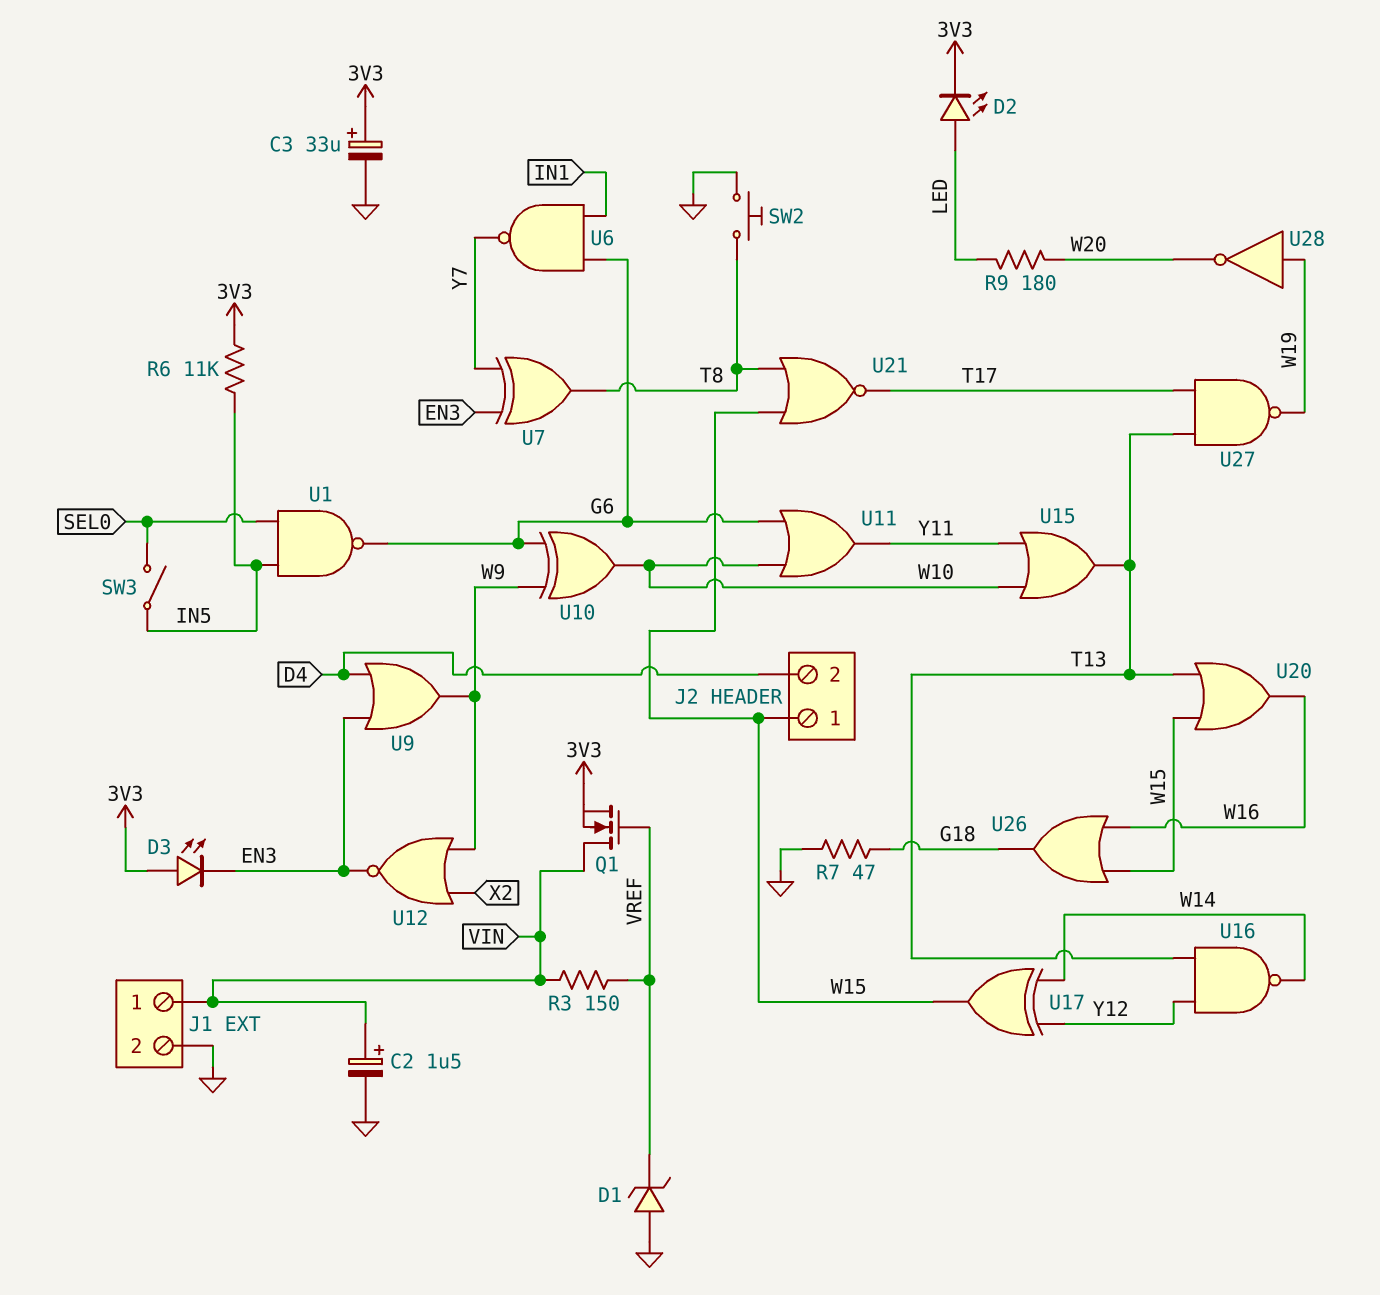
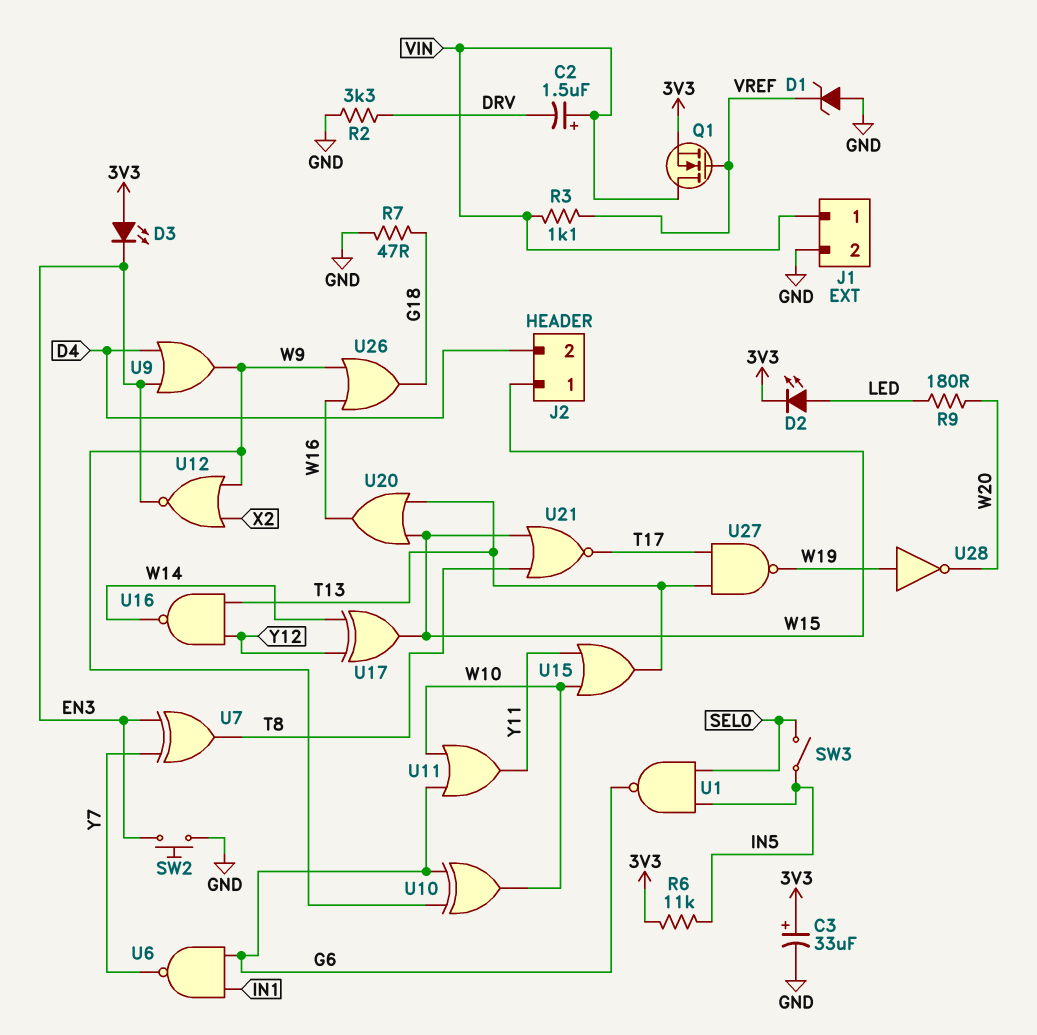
C2: 1.5uF (plus VIN, minus GND) -> 1.5uF (plus VIN, minus DRV)
R2: none -> 3.3k (DRV, GND)
R3: 150 (VIN, VREF) -> 1.1k (VIN, VREF)
SW2: button (GND, T8) -> button (EN3, GND)
U26: OR (in W15, in W16, out G18) -> OR (in W9, in W16, out G18)

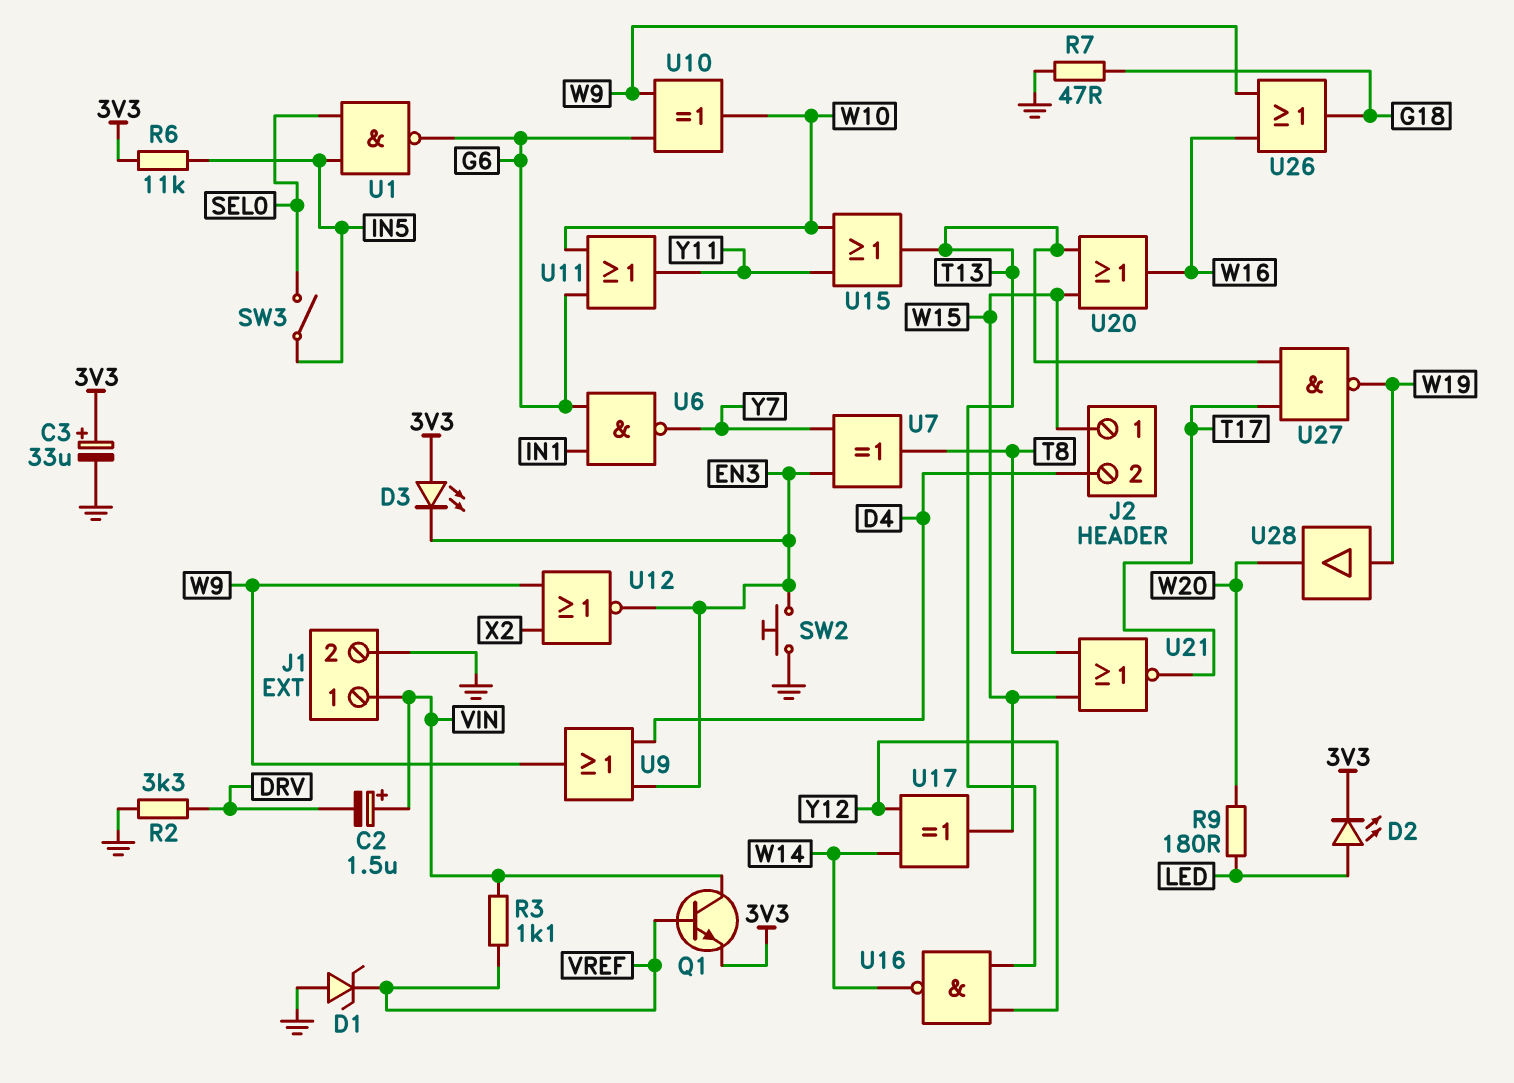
Q1: NMOS (G VREF, D VIN, S 3V3) -> NPN (B VREF, C VIN, E 3V3)
U28: NOT (in W19, out W20) -> buffer (in W19, out W20)

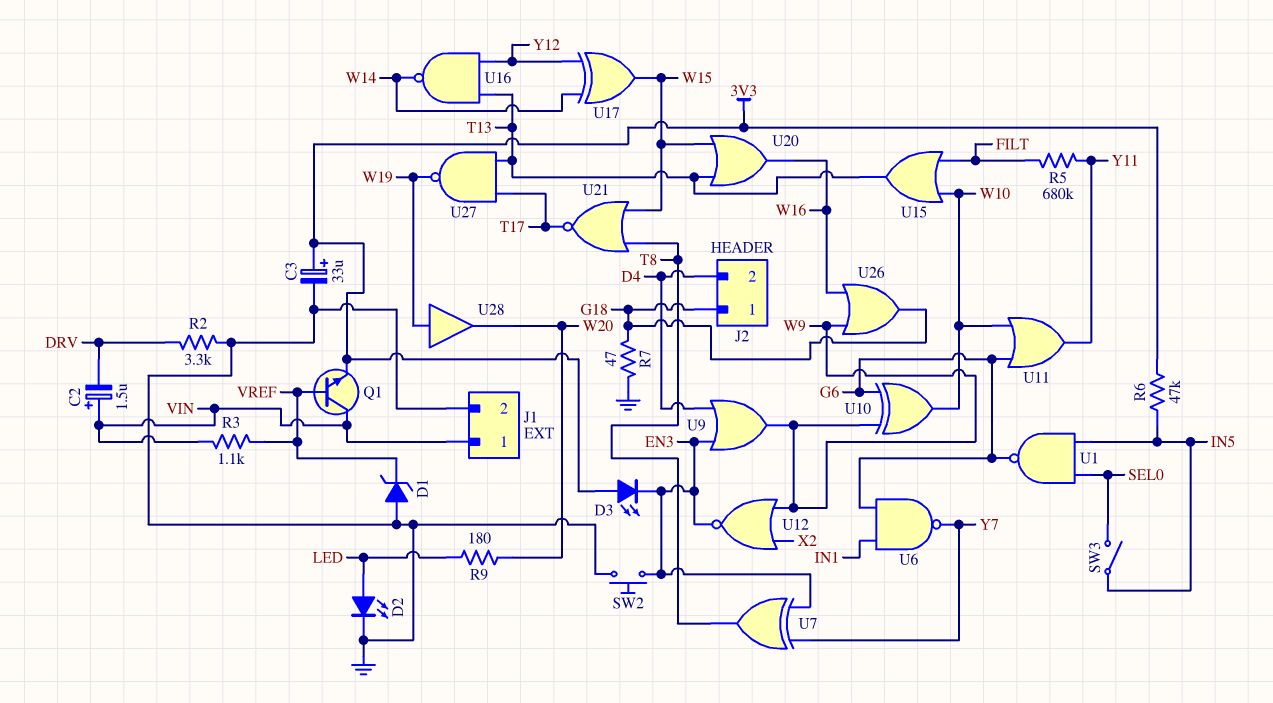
D2: LED (A LED, K 3V3) -> LED (A LED, K GND)
J2 pin 1: W15 -> G18
R5: none -> 680k (FILT, Y11)
R6: 11k (3V3, IN5) -> 47k (3V3, IN5)
U15: OR (in W10, in Y11, out T13) -> OR (in FILT, in W10, out T13)

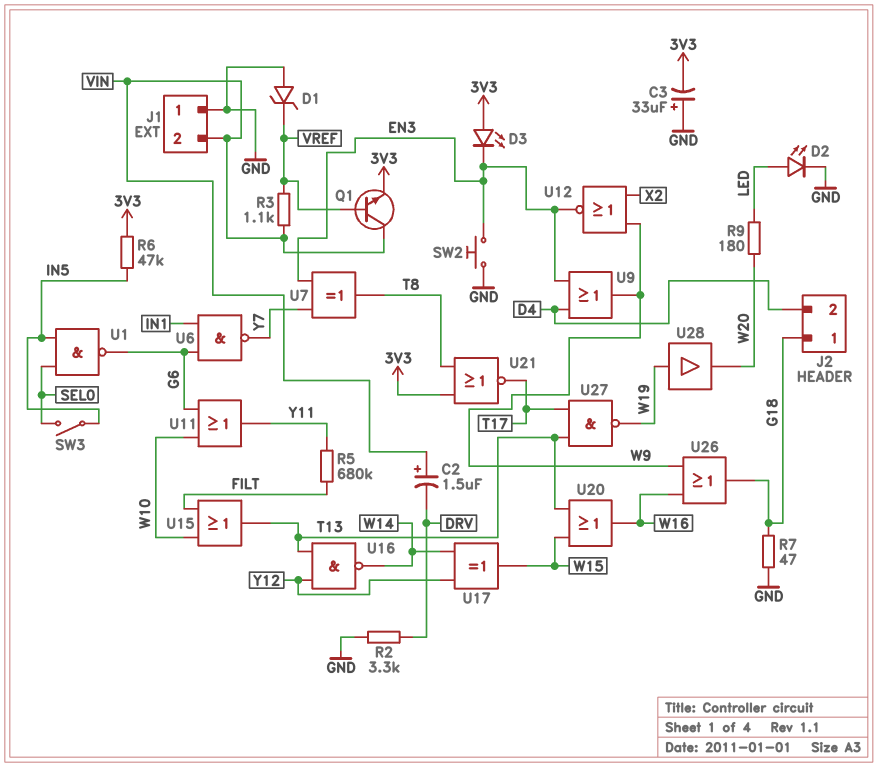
C3: 33uF (plus 3V3, minus GND) -> 33uF (plus GND, minus 3V3)
J1 pin 1: VIN -> GND
J1 pin 2: GND -> VIN
U10: XOR (in G6, in W9, out W10) -> none
U21: NOR (in T8, in W15, out T17) -> NOR (in 3V3, in T8, out T17)

